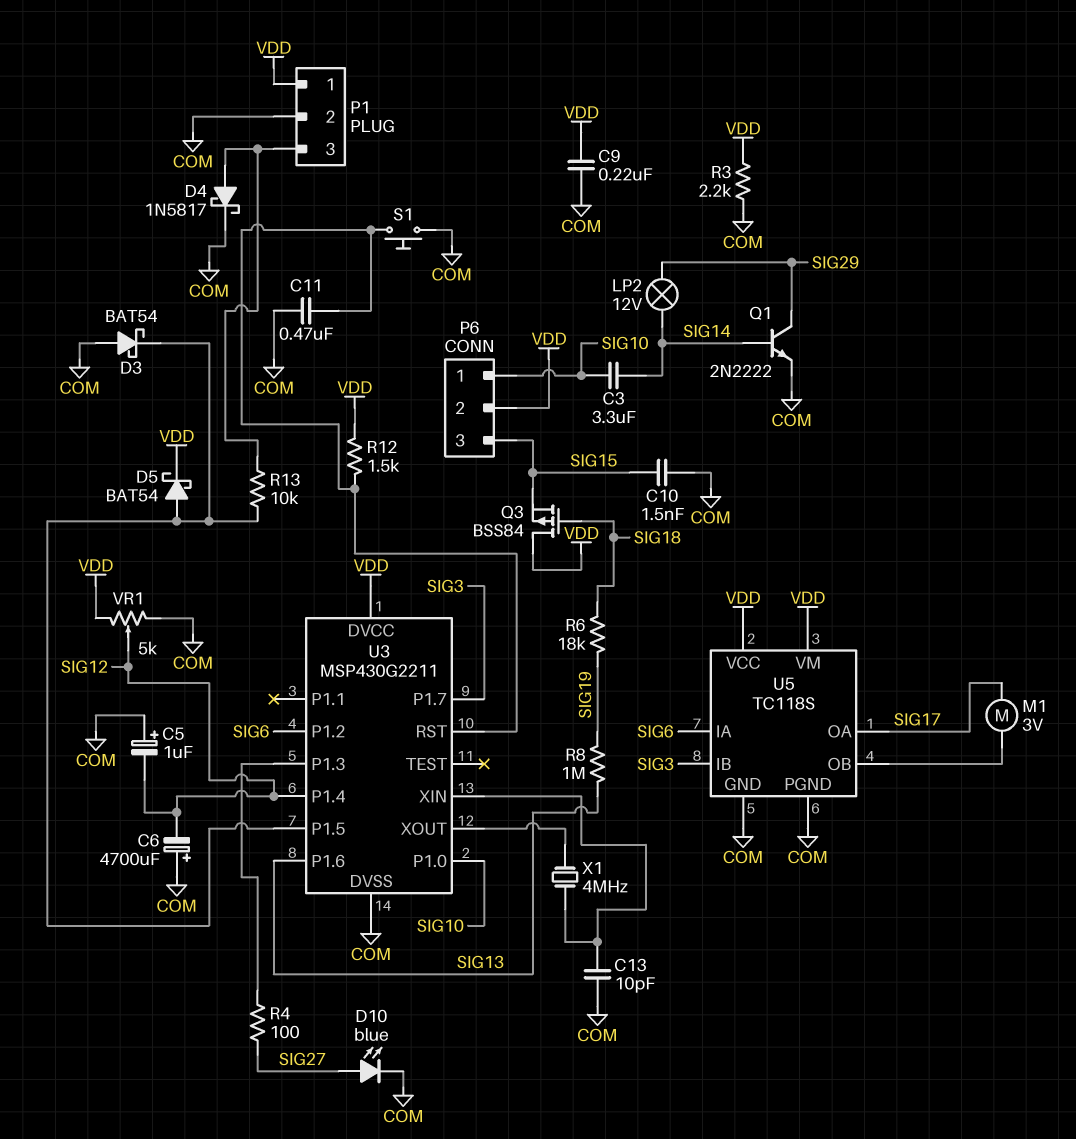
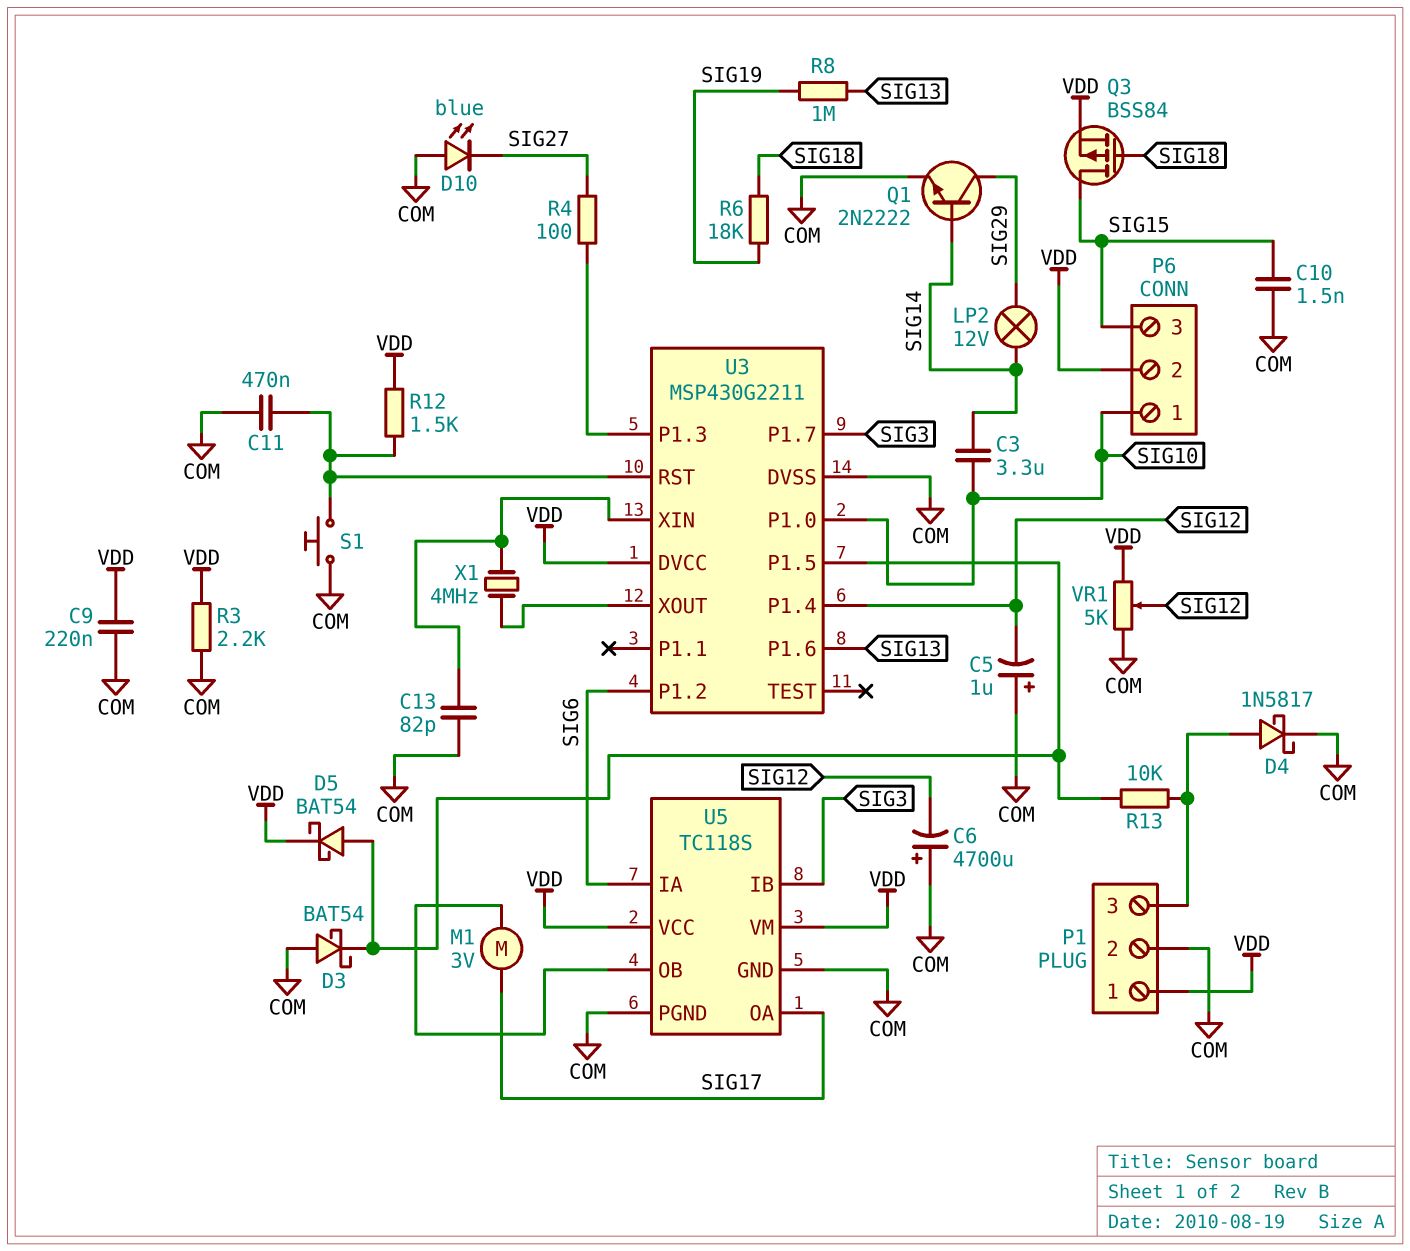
C13: 10pF (COM, U3/XIN) -> 82pF (COM, U3/XIN)
D10: LED blue (A SIG27, K COM) -> LED blue (A COM, K SIG27)
Q3: PMOS BSS84 (G SIG18, D VDD, S SIG15) -> PMOS BSS84 (G SIG18, D SIG15, S VDD)

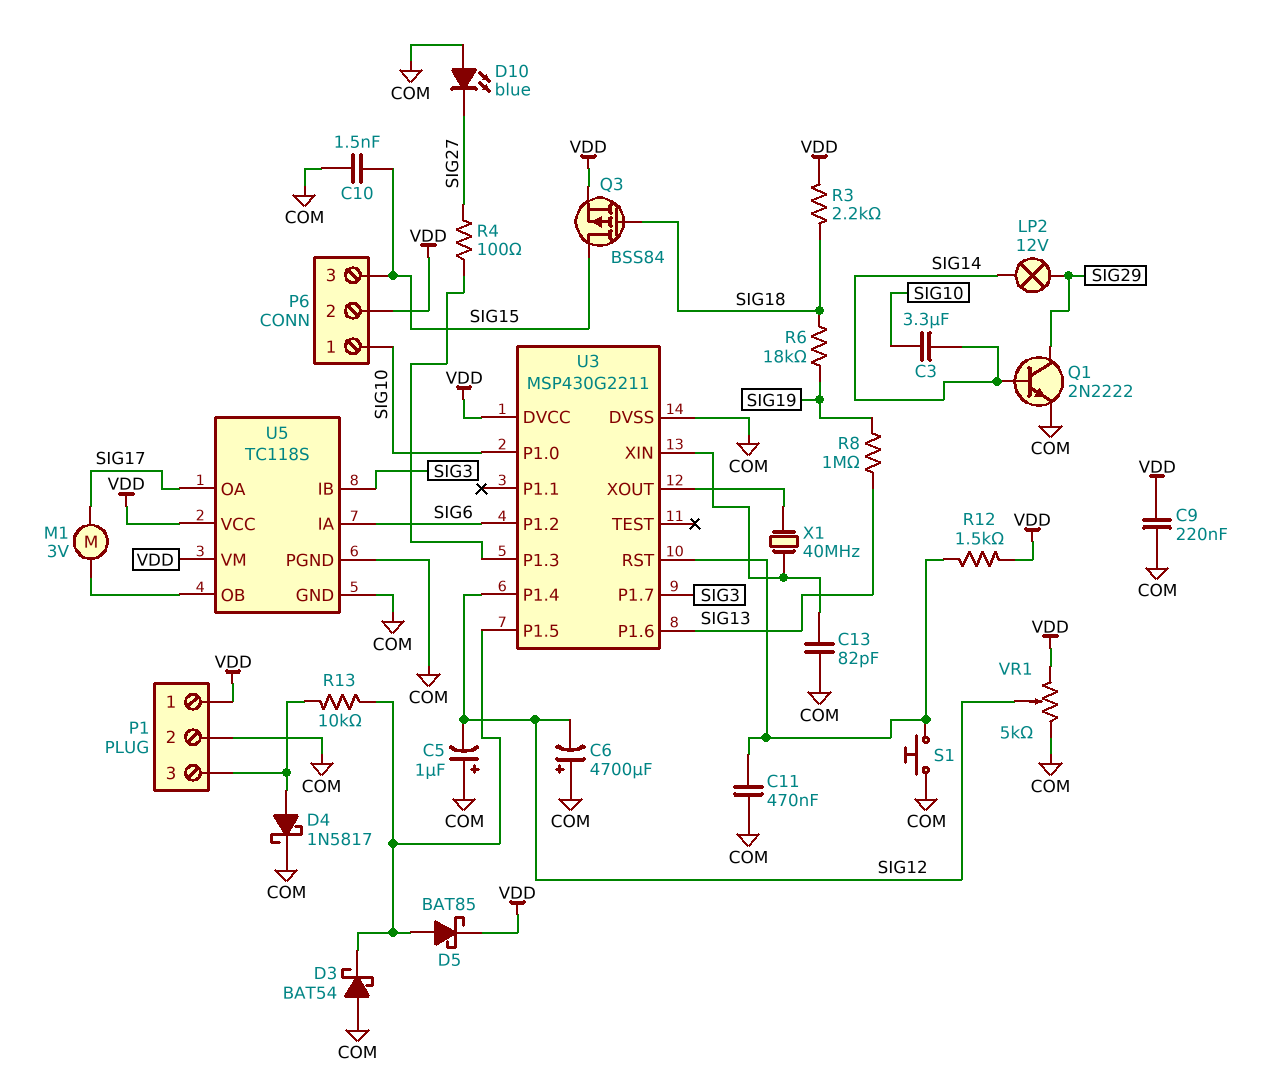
D5: schottky BAT54 (A U3/P1.5, K VDD) -> schottky BAT85 (A U3/P1.5, K VDD)
R3: 2.2k (COM, VDD) -> 2.2k (SIG18, VDD)
X1: 4MHz (U3/XIN, U3/XOUT) -> 40MHz (U3/XIN, U3/XOUT)

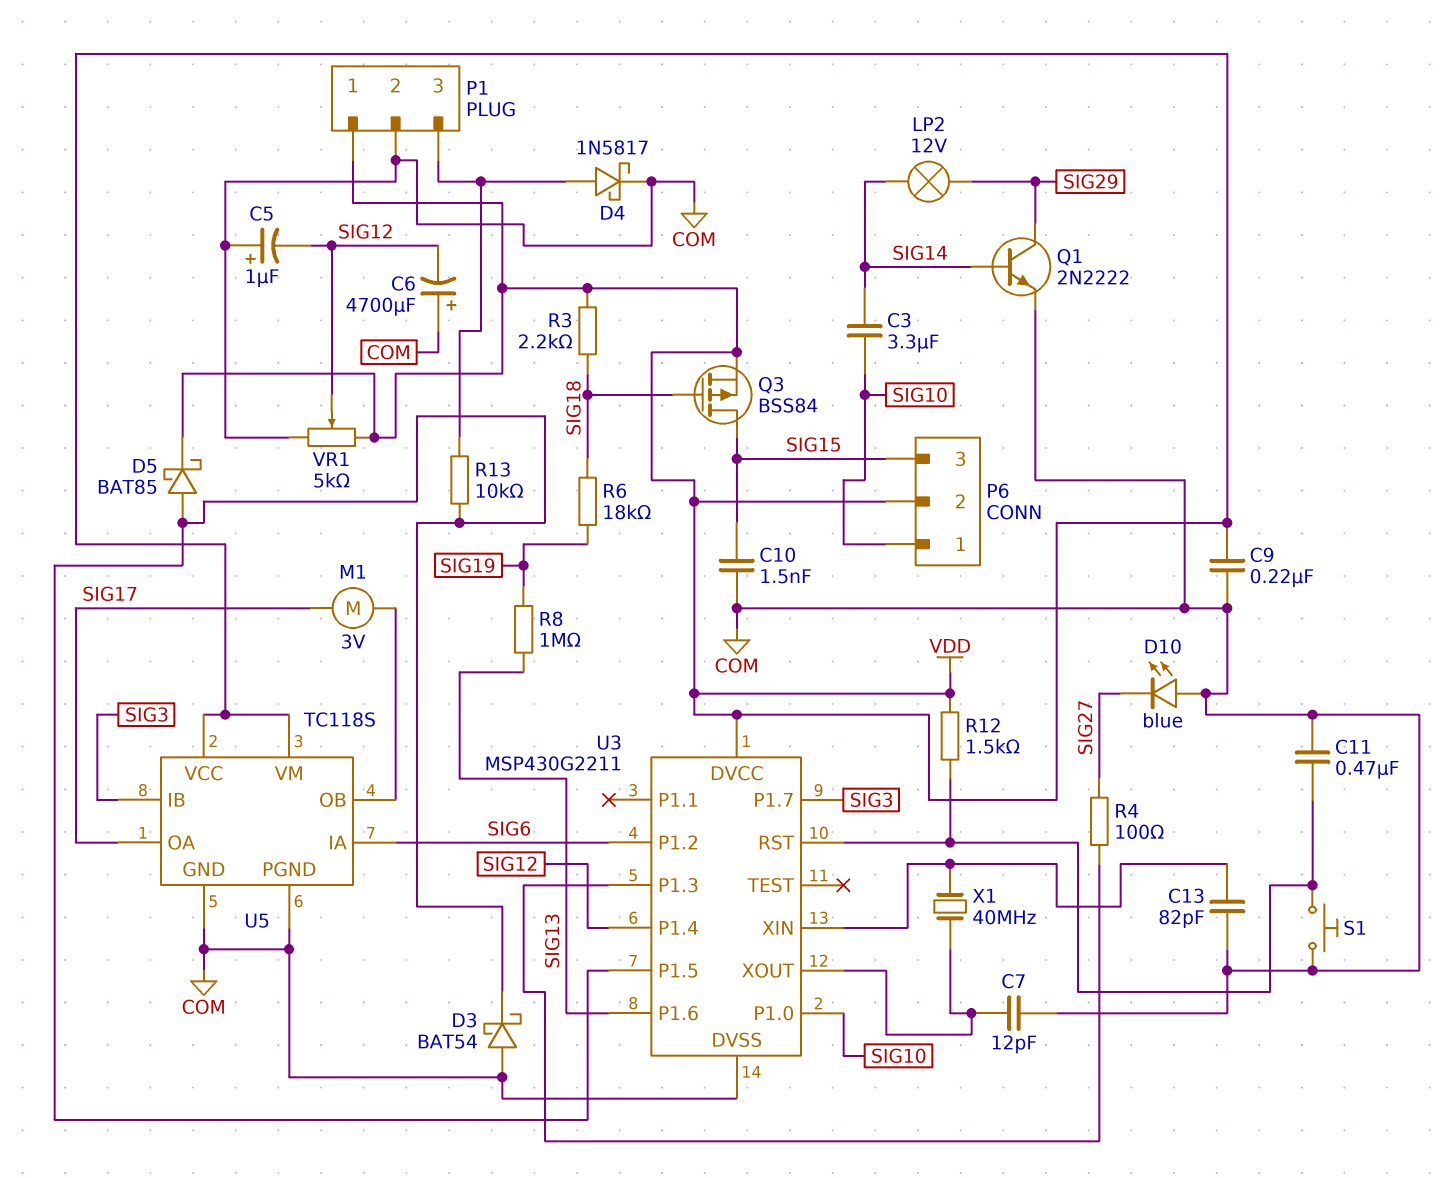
C7: none -> 12pF (COM, U3/XOUT)

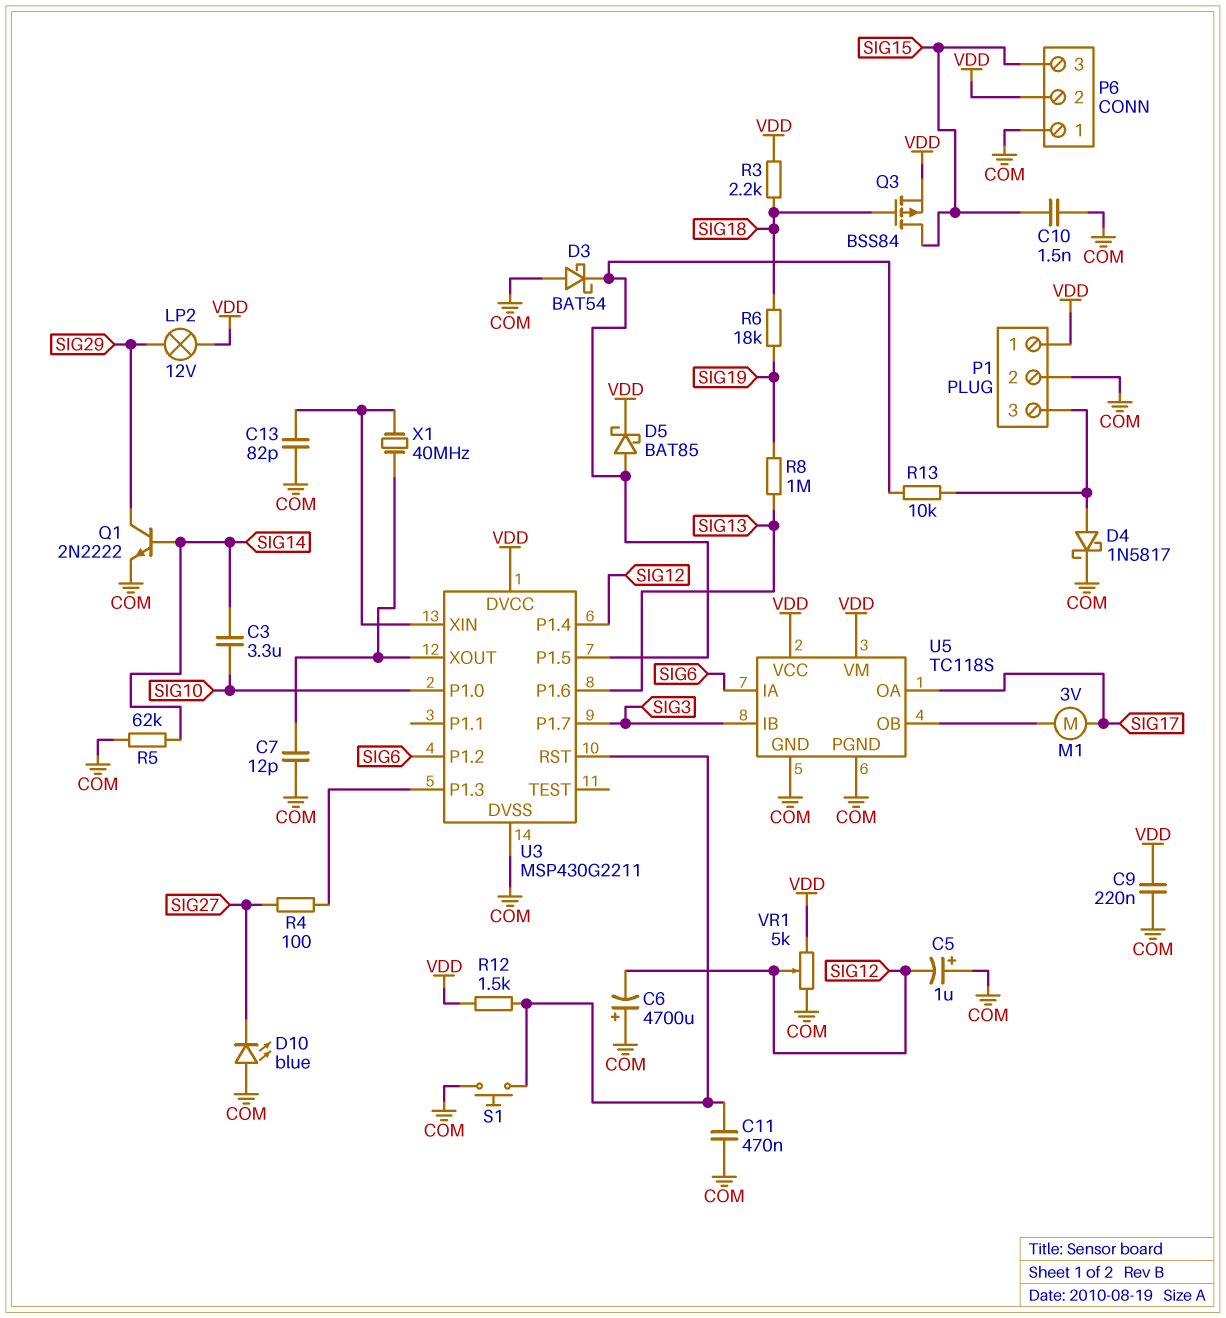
LP2: lamp 12V (SIG14, SIG29) -> lamp 12V (SIG29, VDD)
P6 pin 1: SIG10 -> COM
R5: none -> 62k (COM, SIG14)

